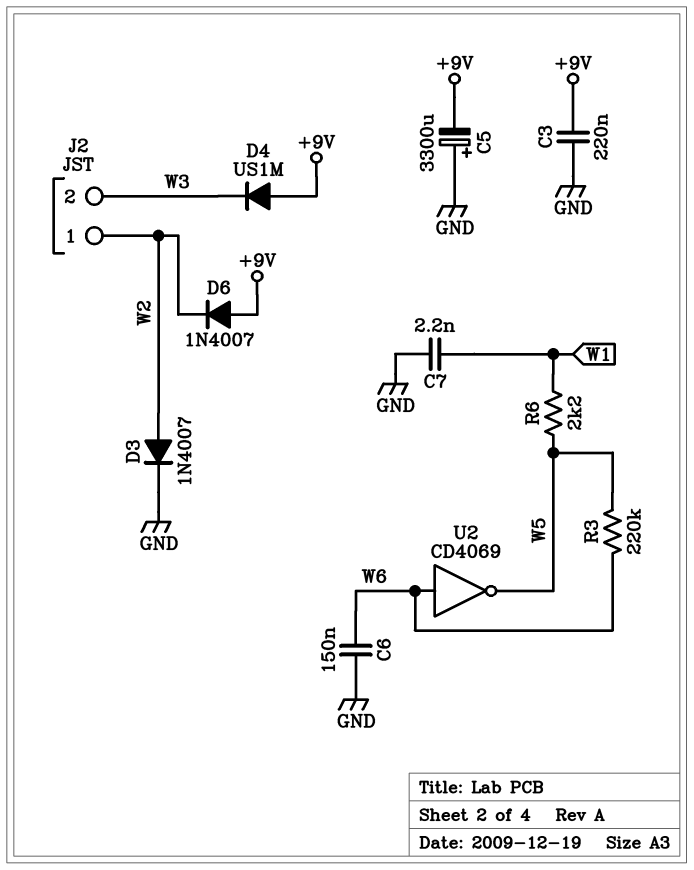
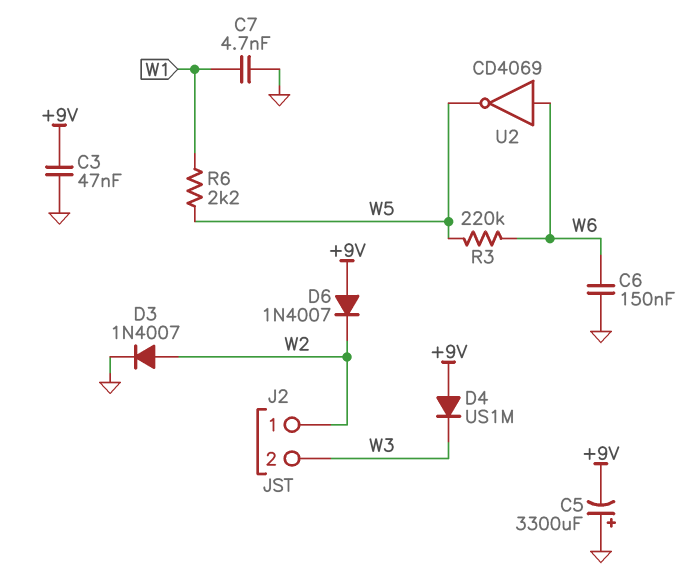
C3: 220nF (+9V, GND) -> 47nF (+9V, GND)
C7: 2.2nF (GND, W1) -> 4.7nF (GND, W1)

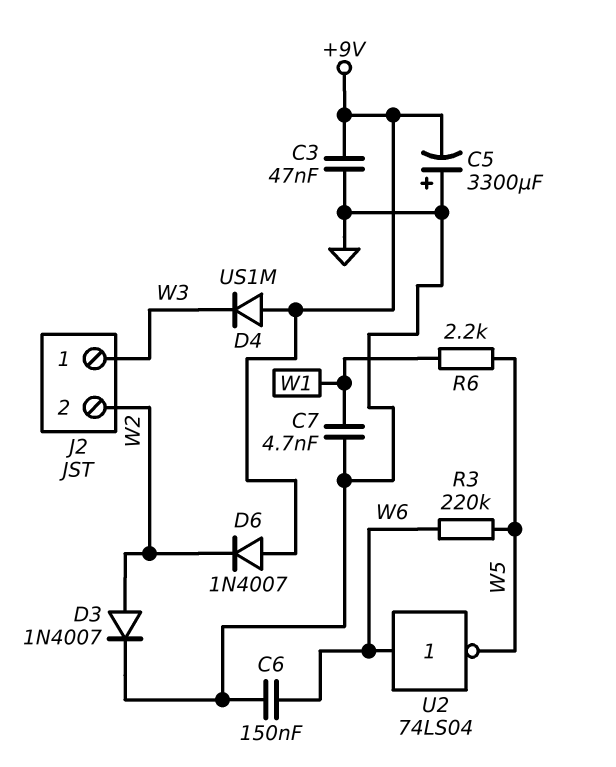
J2 pin 1: W2 -> W3
J2 pin 2: W3 -> W2
U2: NOT CD4069 (in W6, out W5) -> NOT 74LS04 (in W6, out W5)

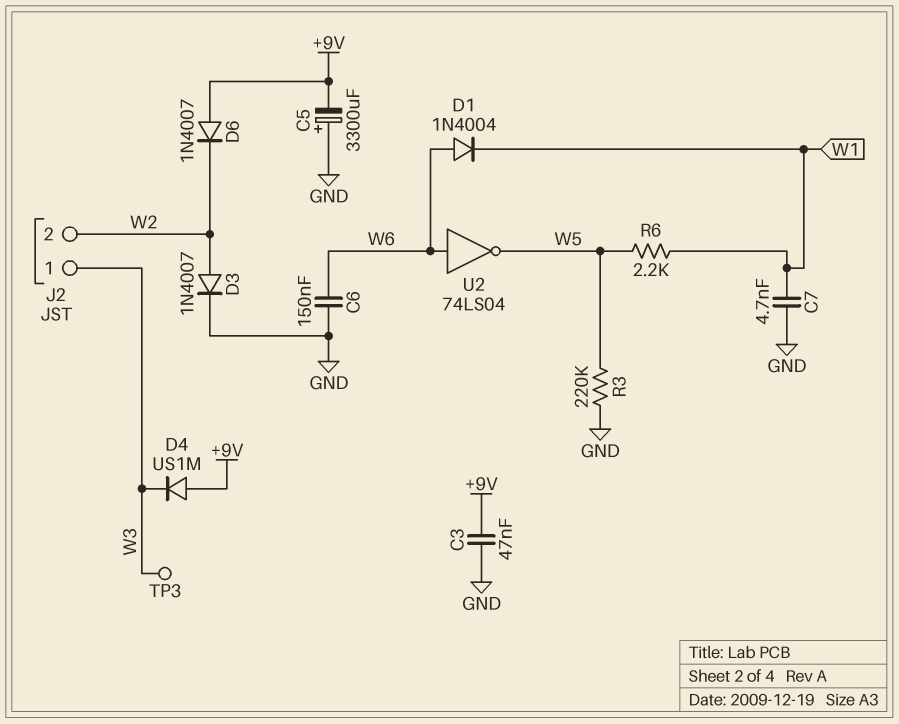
D1: none -> diode 1N4004 (A W6, K W1)
R3: 220k (W5, W6) -> 220k (GND, W5)
TP3: none -> test point (W3)

